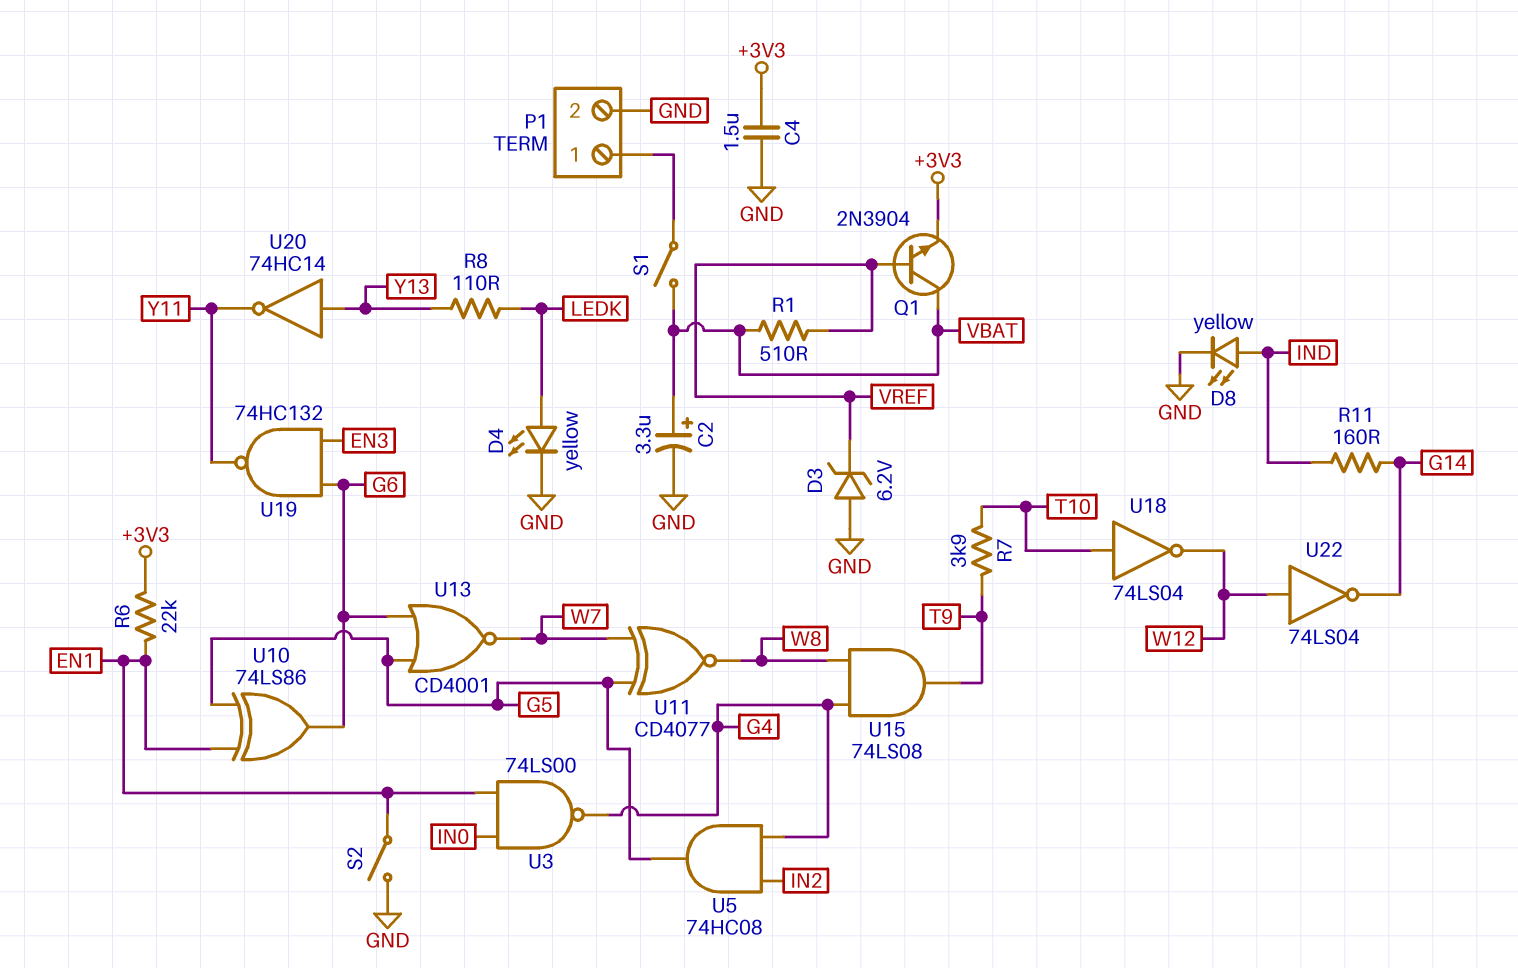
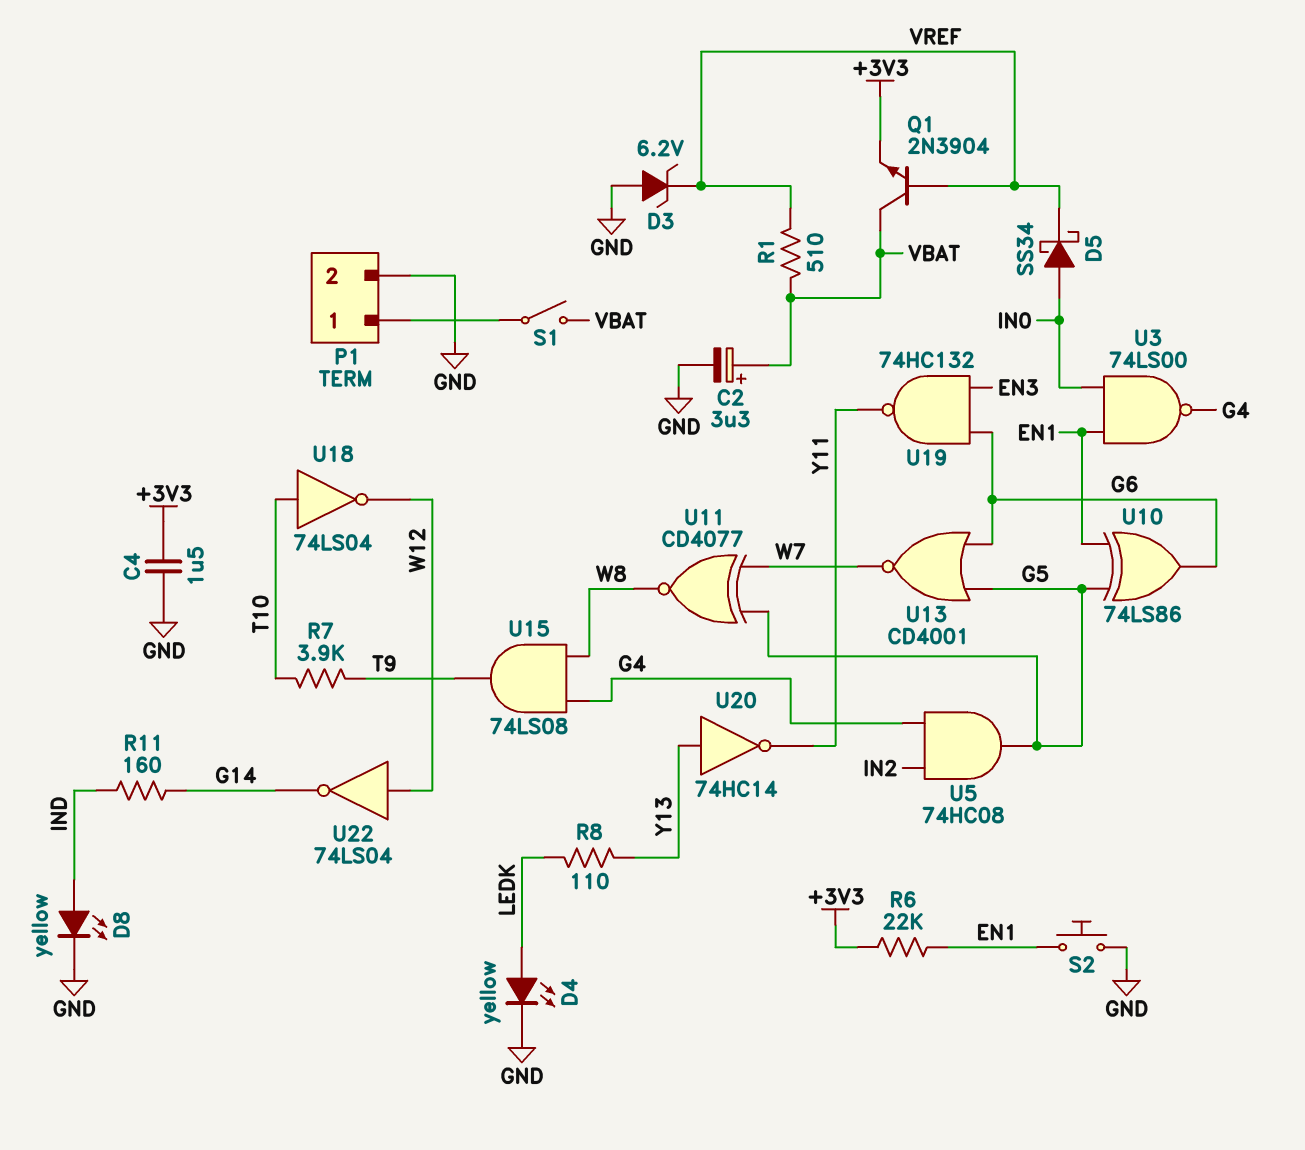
D5: none -> schottky SS34 (A IN0, K VREF)
S2: switch (EN1, GND) -> button (EN1, GND)

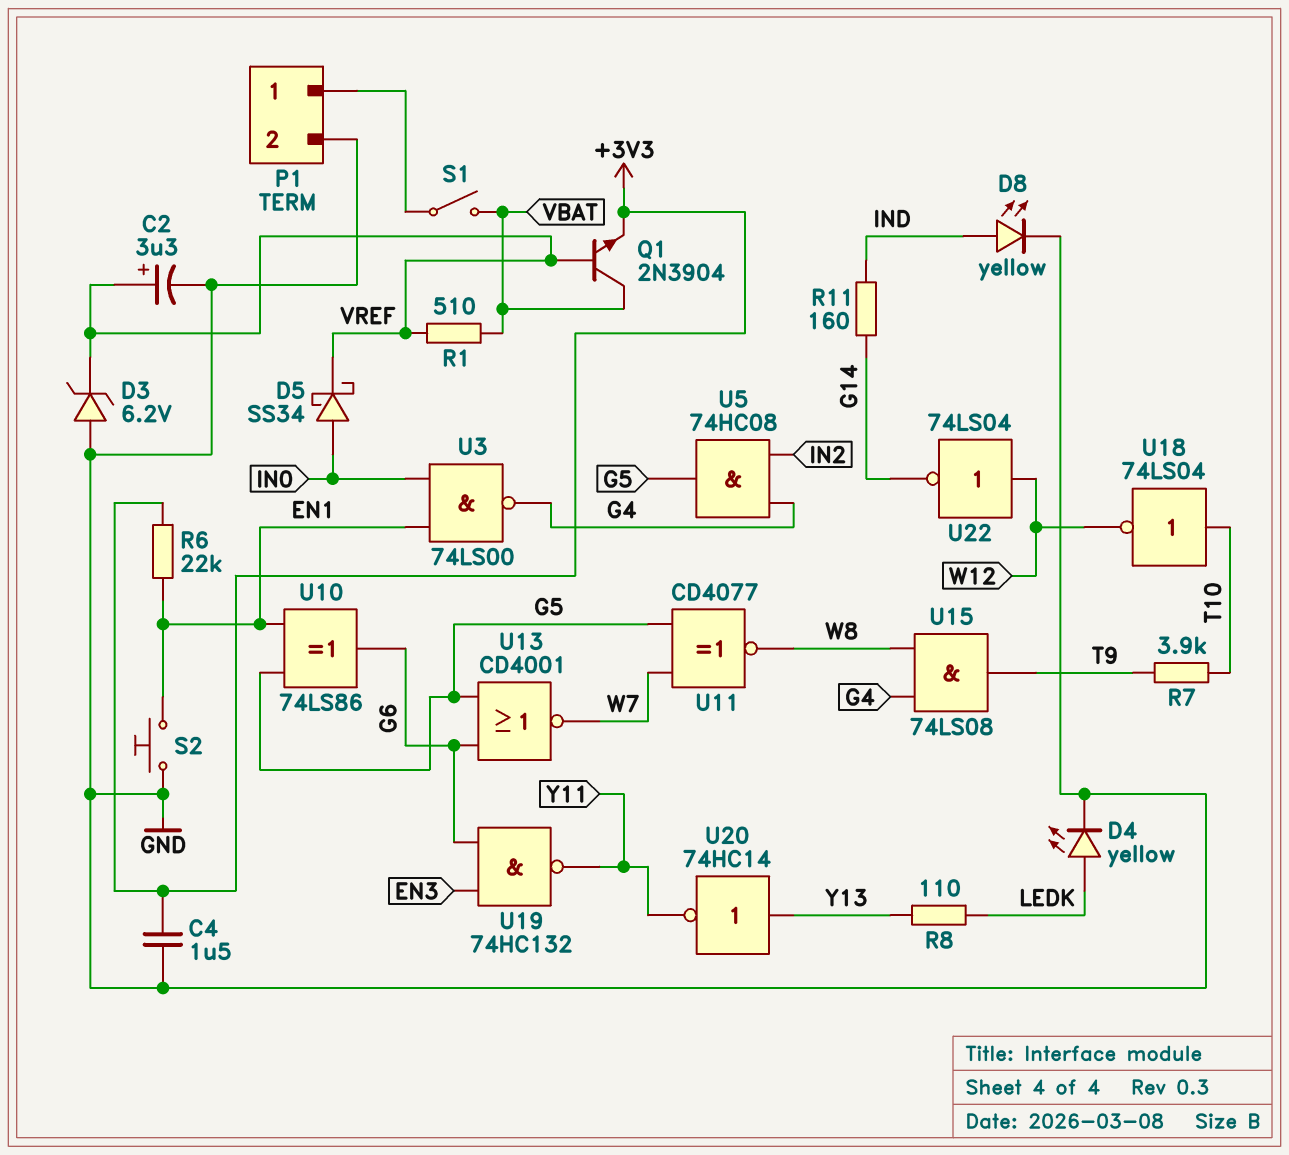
C2: 3.3uF (plus VBAT, minus GND) -> 3.3uF (plus VREF, minus GND)

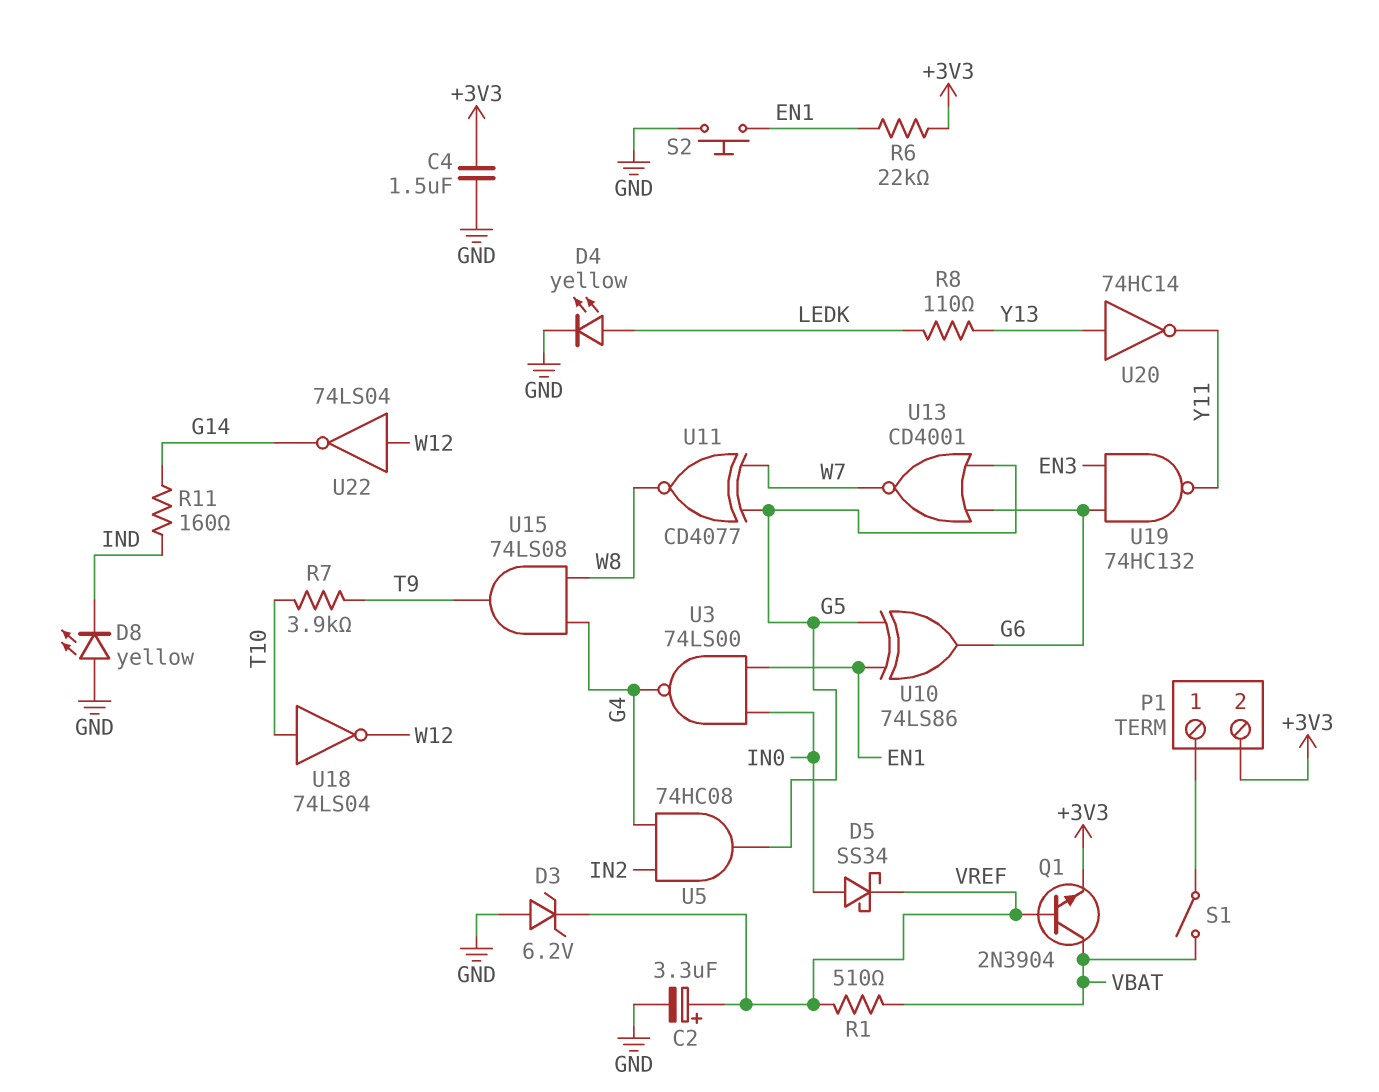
D8: LED yellow (A IND, K GND) -> LED yellow (A GND, K IND)
P1 pin 2: GND -> +3V3

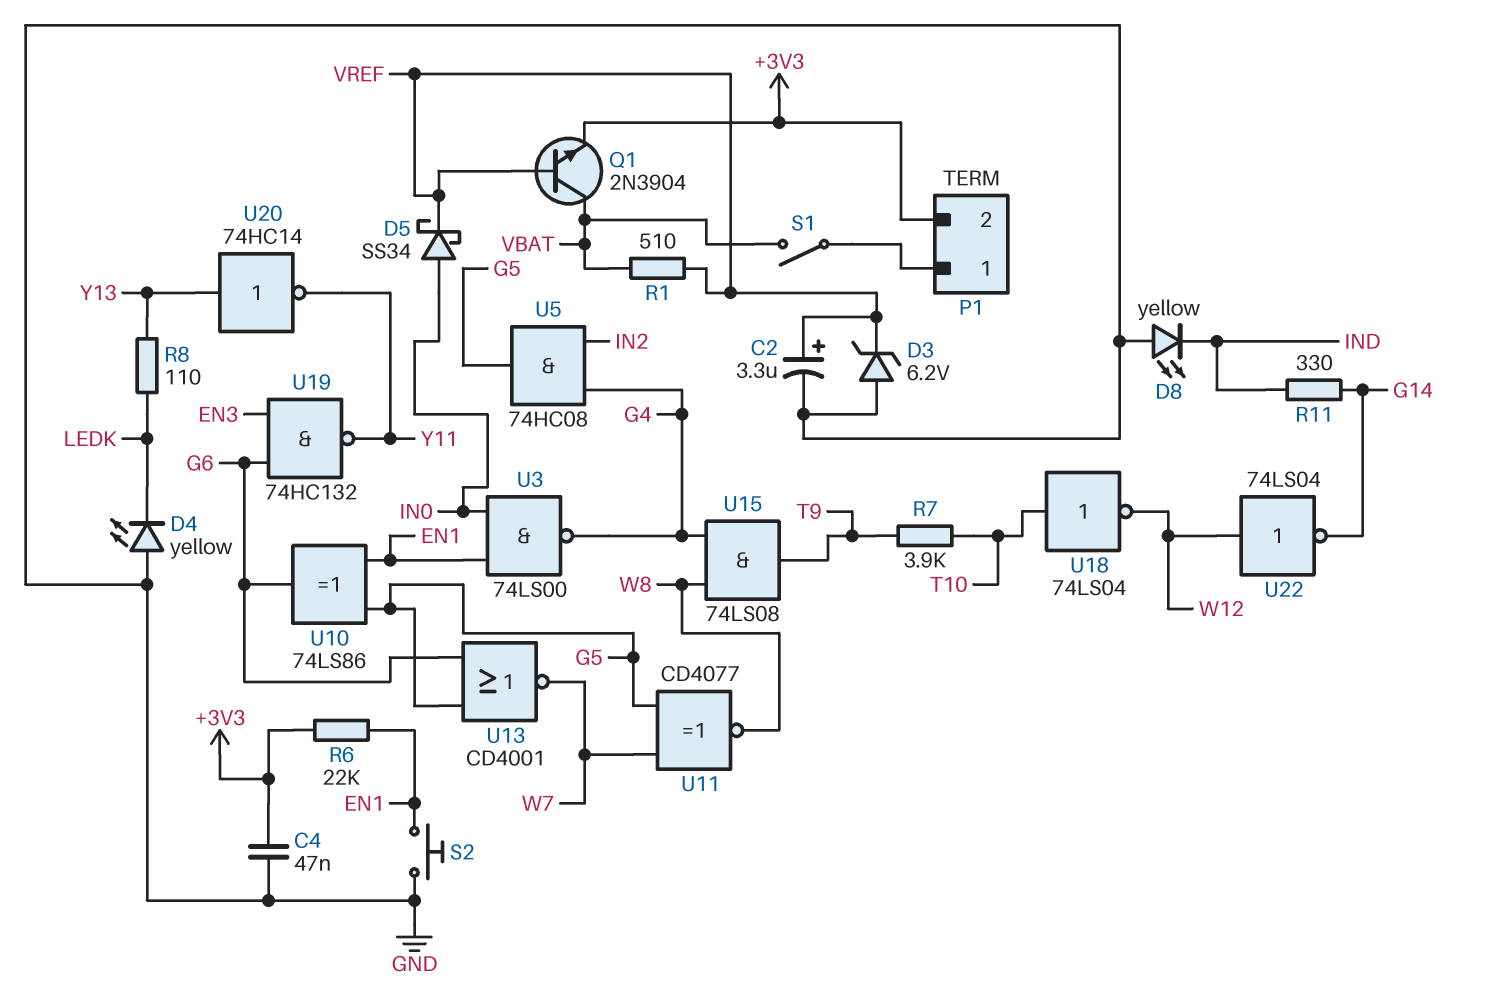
C4: 1.5uF (+3V3, GND) -> 47nF (+3V3, GND)
D4: LED yellow (A LEDK, K GND) -> LED yellow (A GND, K LEDK)
R11: 160 (G14, IND) -> 330 (G14, IND)

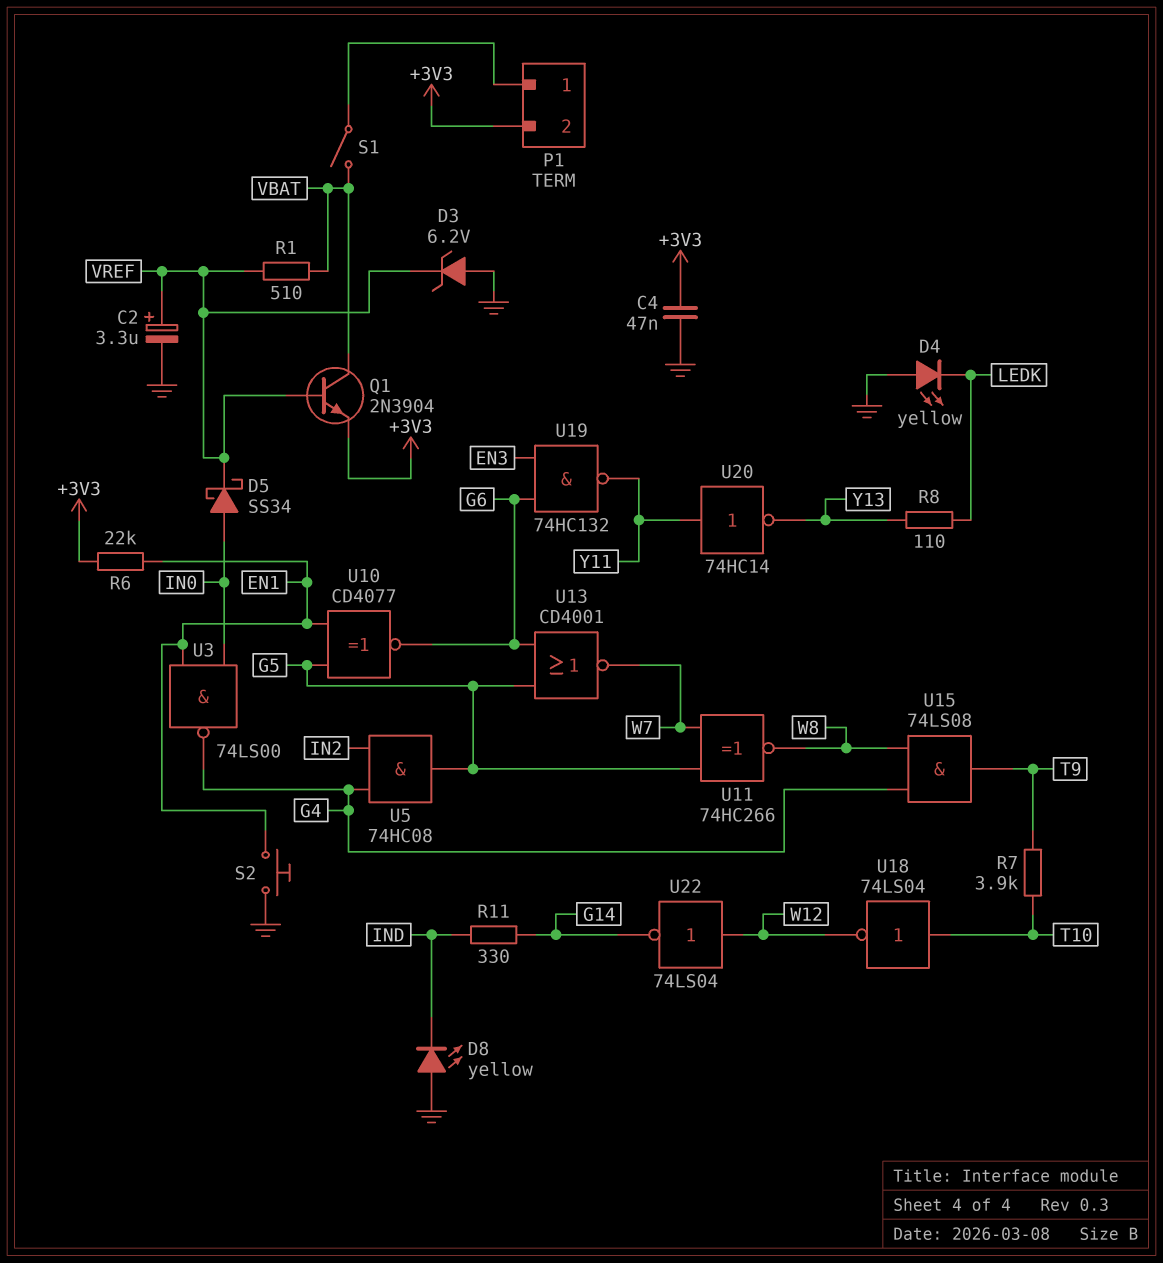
U10: XOR 74LS86 (in EN1, in G5, out G6) -> XNOR CD4077 (in EN1, in G5, out G6)
U11: XNOR CD4077 (in G5, in W7, out W8) -> XNOR 74HC266 (in G5, in W7, out W8)
U20: NOT 74HC14 (in Y13, out Y11) -> NOT 74HC14 (in Y11, out Y13)

